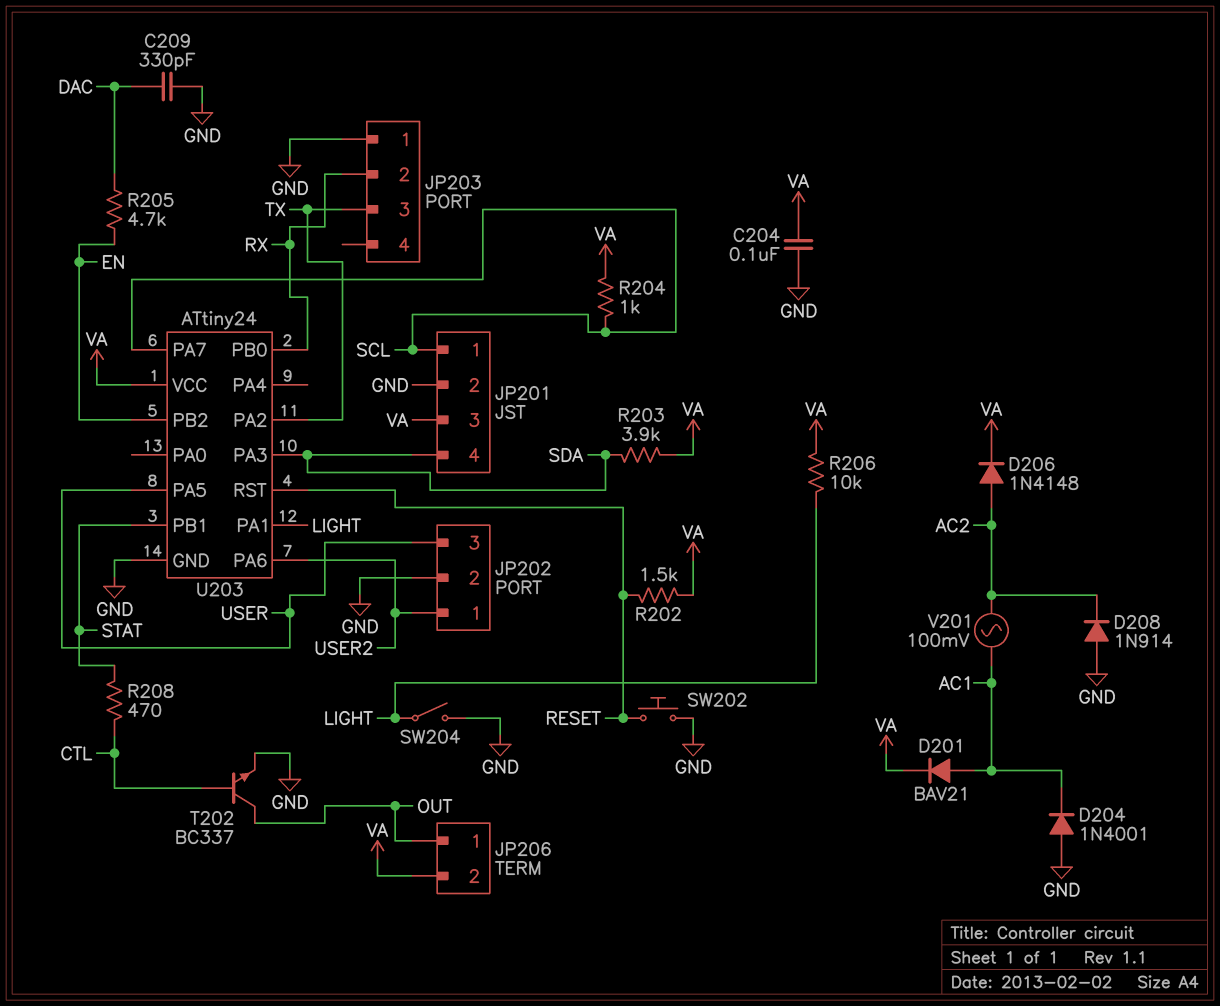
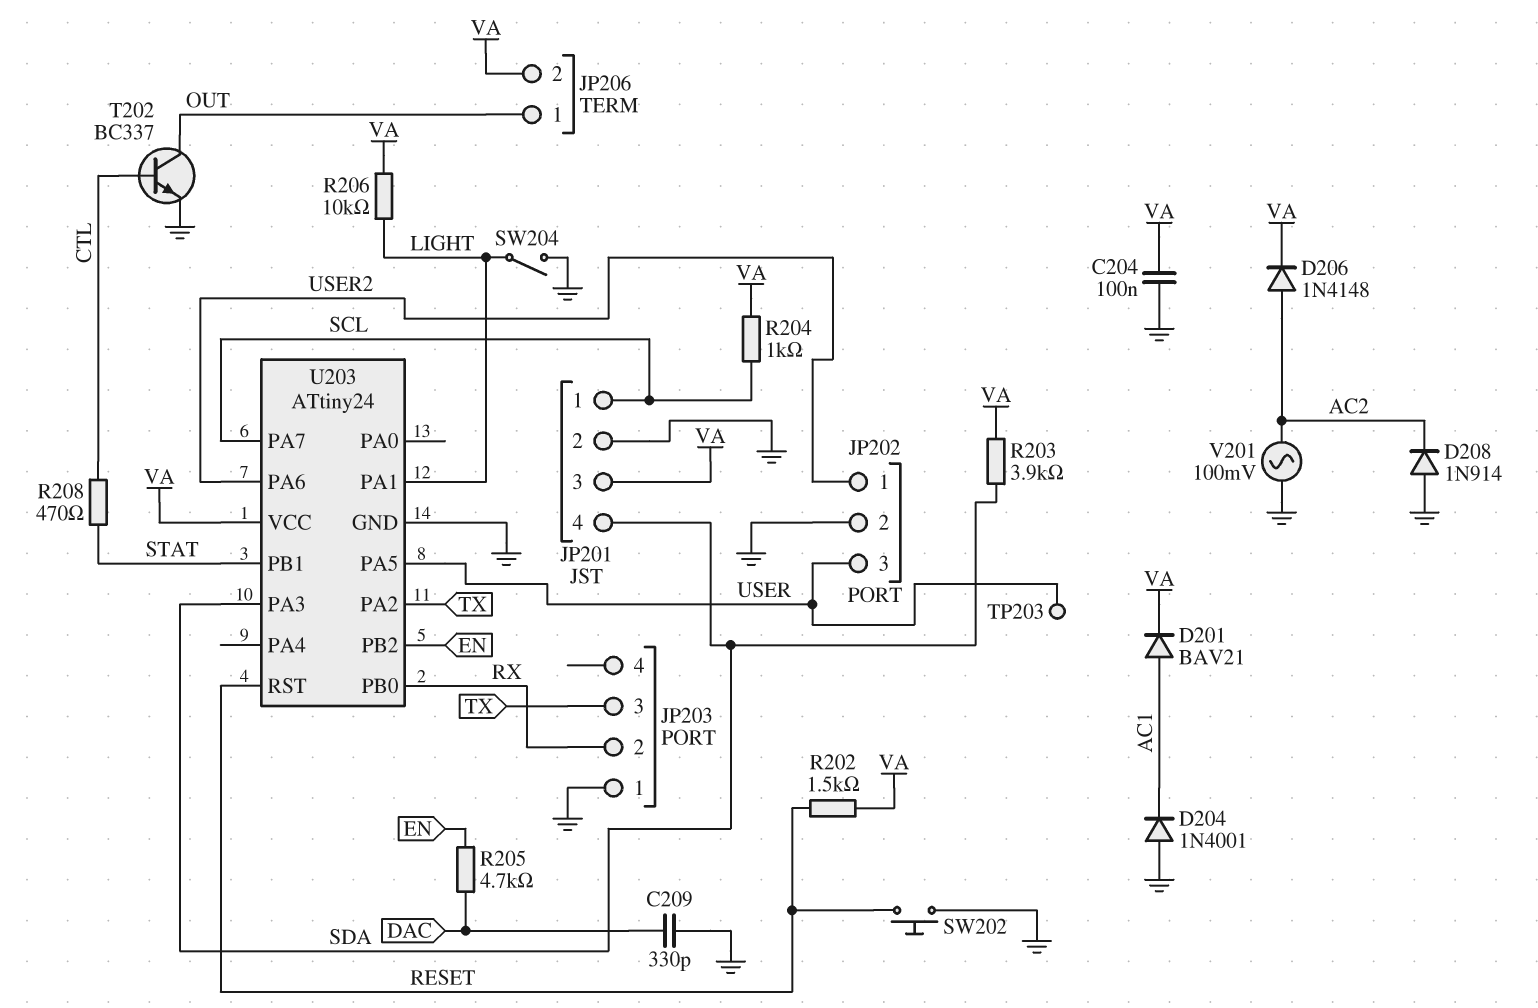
TP203: none -> test point (USER)
V201: AC 100mV (AC1, AC2) -> AC 100mV (AC2, GND)

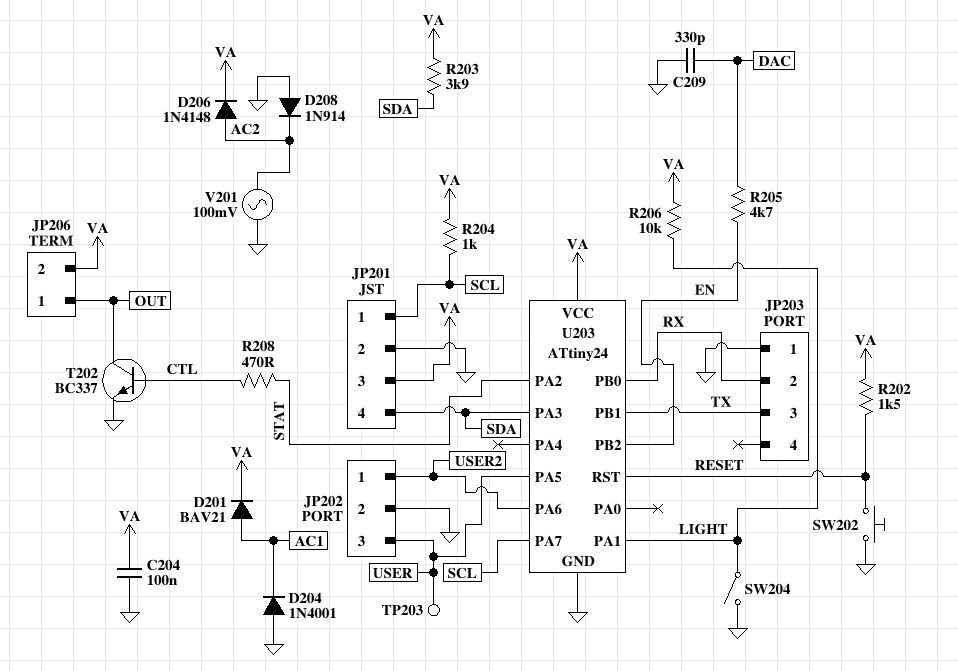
U203 pin PA2: TX -> STAT
U203 pin PB1: STAT -> TX

